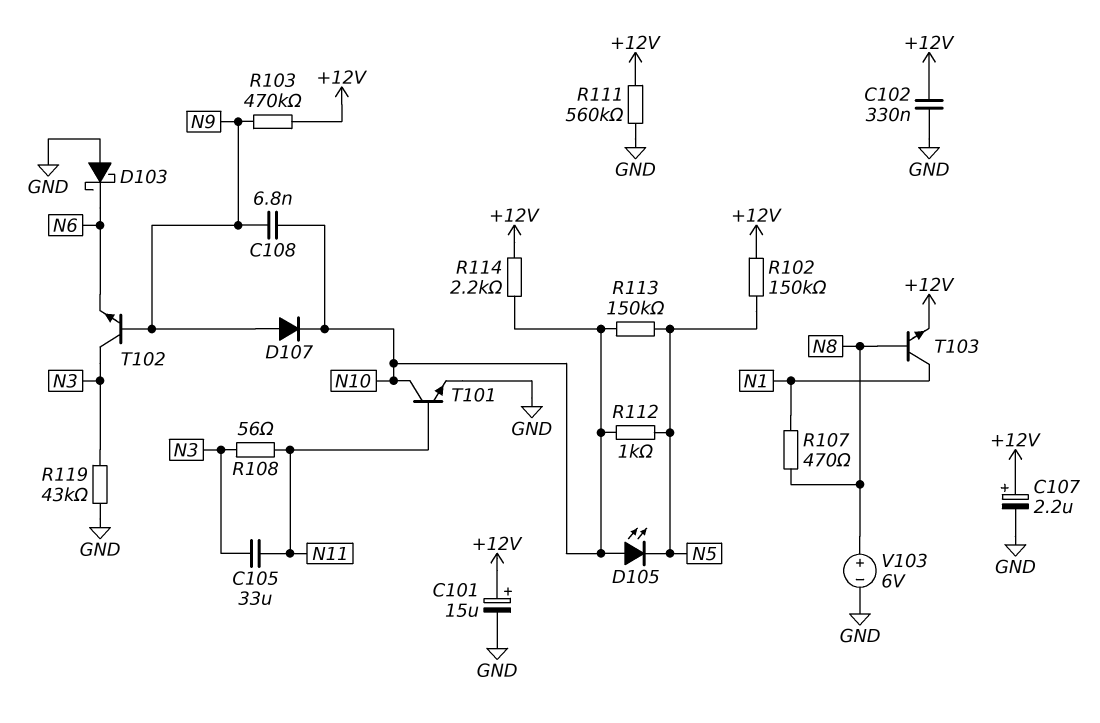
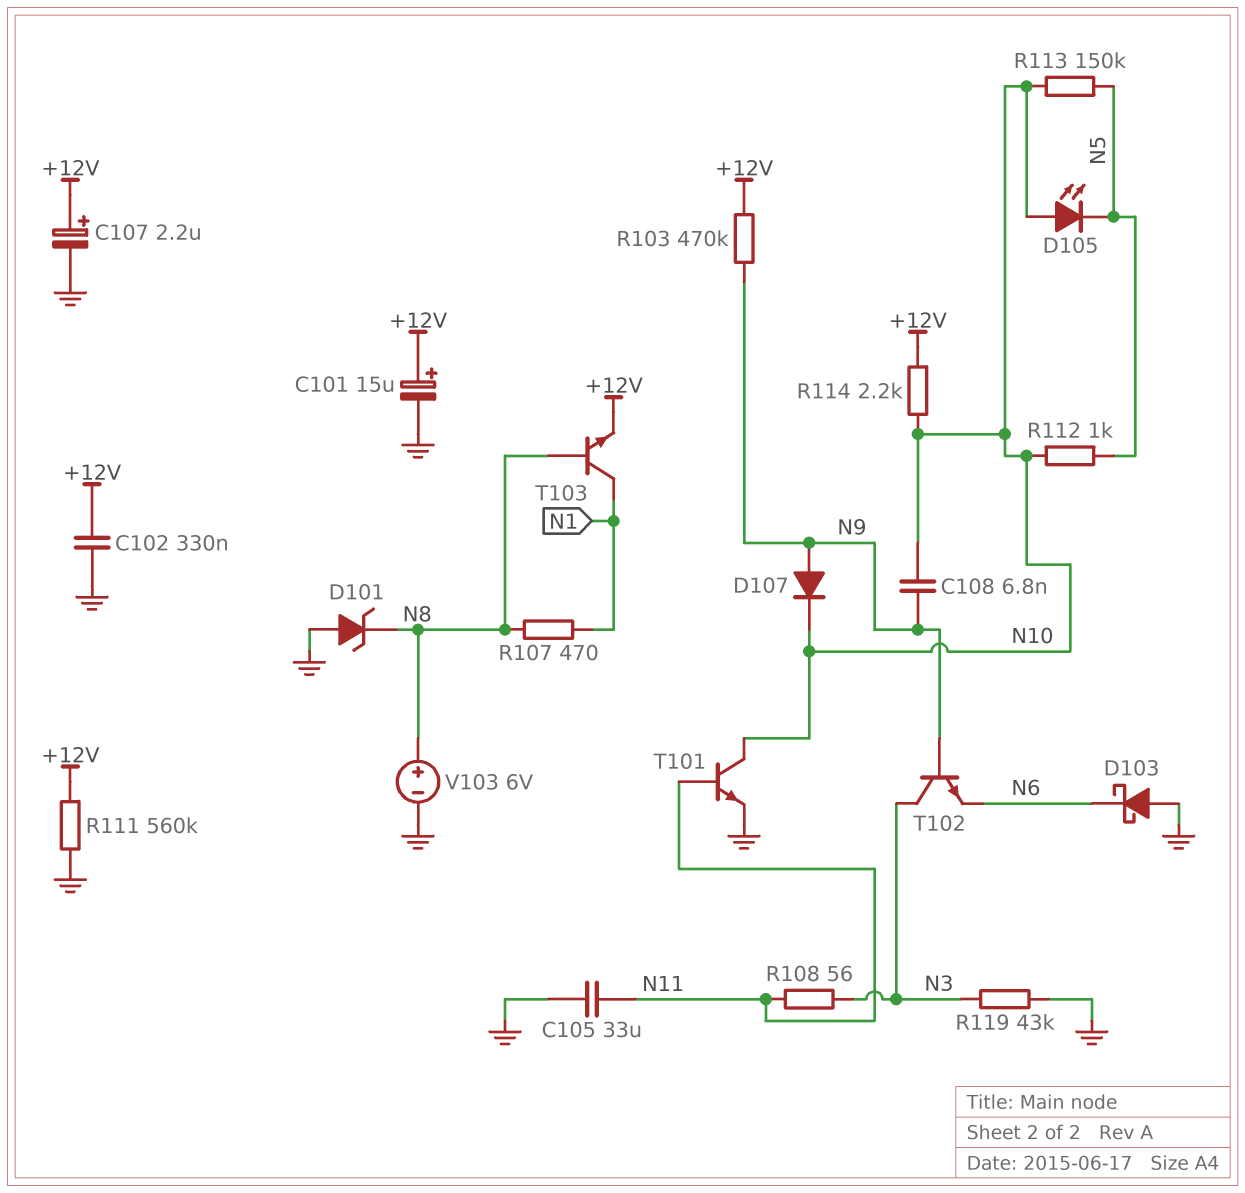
C105: 33uF (N3, N11) -> 33uF (GND, N11)
D101: none -> zener (A GND, K N8)
R102: 150k (+12V, N5) -> none

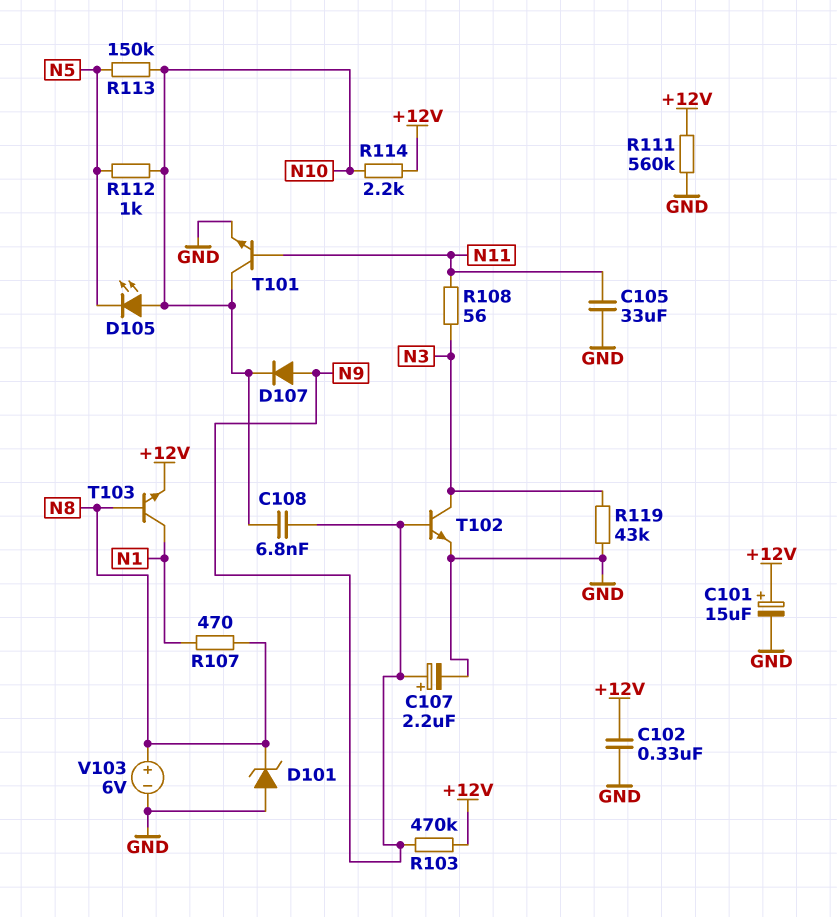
C107: 2.2uF (plus +12V, minus GND) -> 2.2uF (plus N9, minus GND)
D103: schottky (A GND, K N6) -> none
T102: NPN (B N9, C N3, E N6) -> NPN (B N9, C N3, E GND)

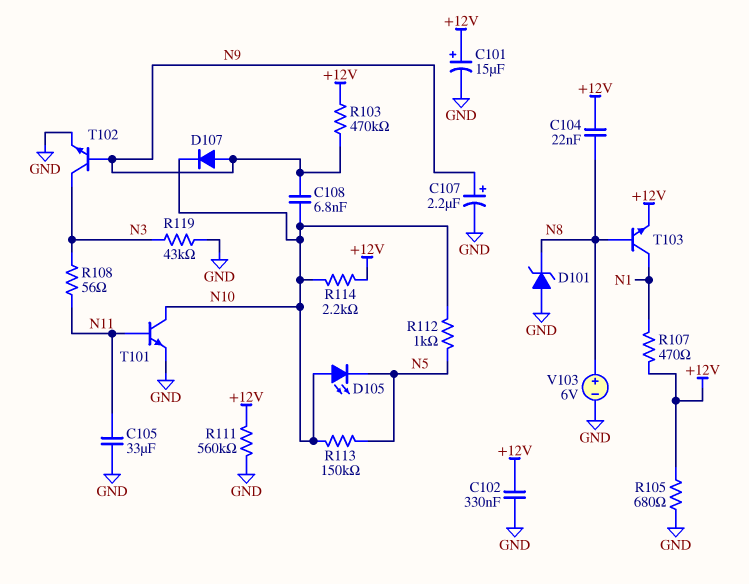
C104: none -> 22nF (+12V, N8)
R105: none -> 680 (+12V, GND)
R107: 470 (N1, N8) -> 470 (+12V, N1)

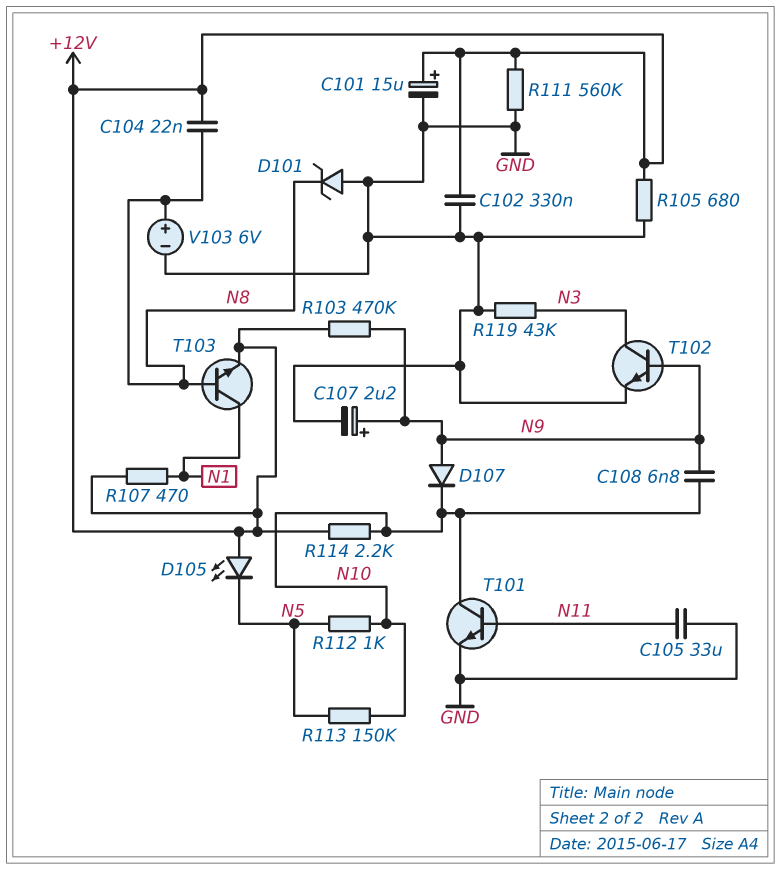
D105: LED (A N10, K N5) -> LED (A +12V, K N5)
R108: 56 (N3, N11) -> none

